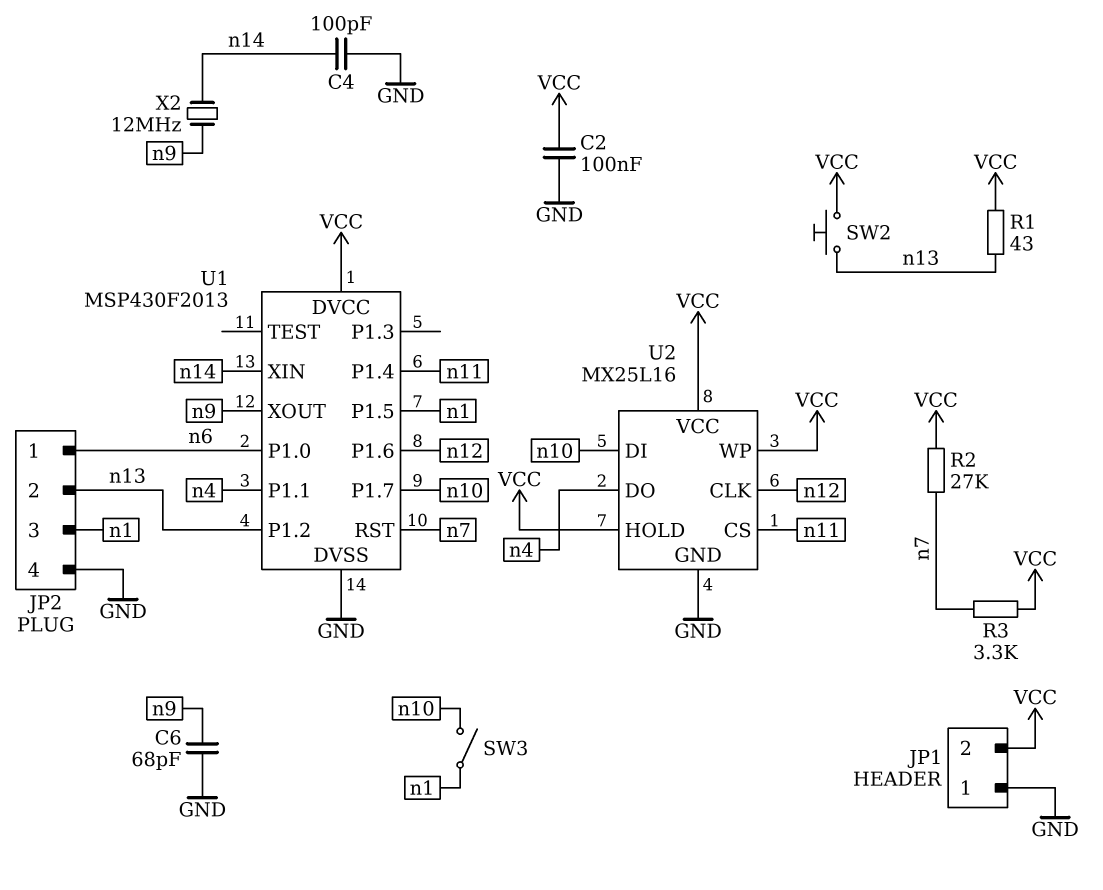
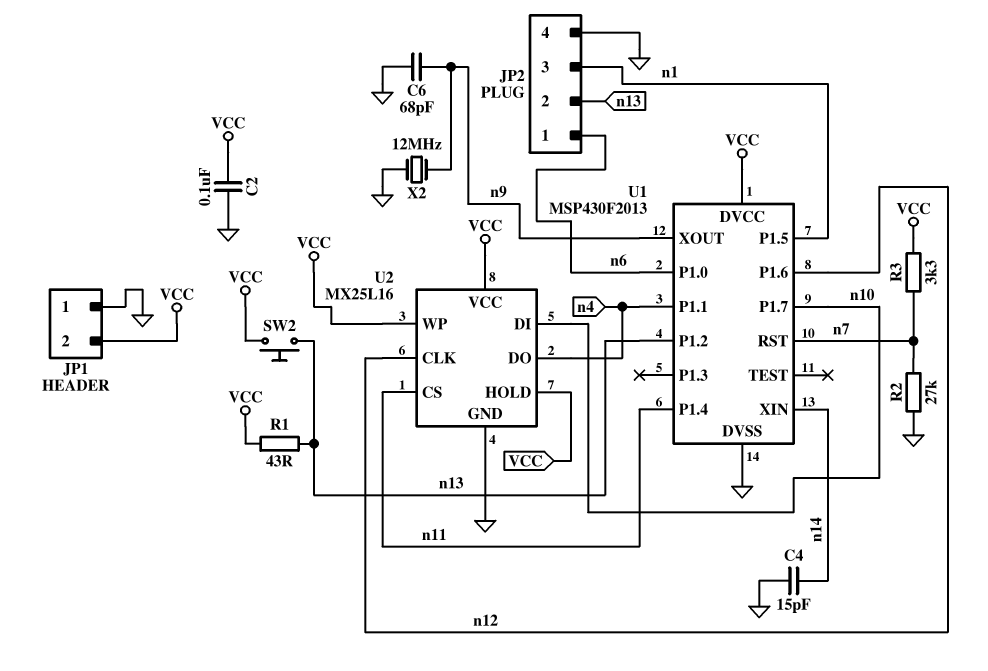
C4: 100pF (GND, n14) -> 15pF (GND, n14)
R2: 27k (VCC, n7) -> 27k (GND, n7)
SW3: switch (n1, n10) -> none
X2: 12MHz (n9, n14) -> 12MHz (GND, n9)

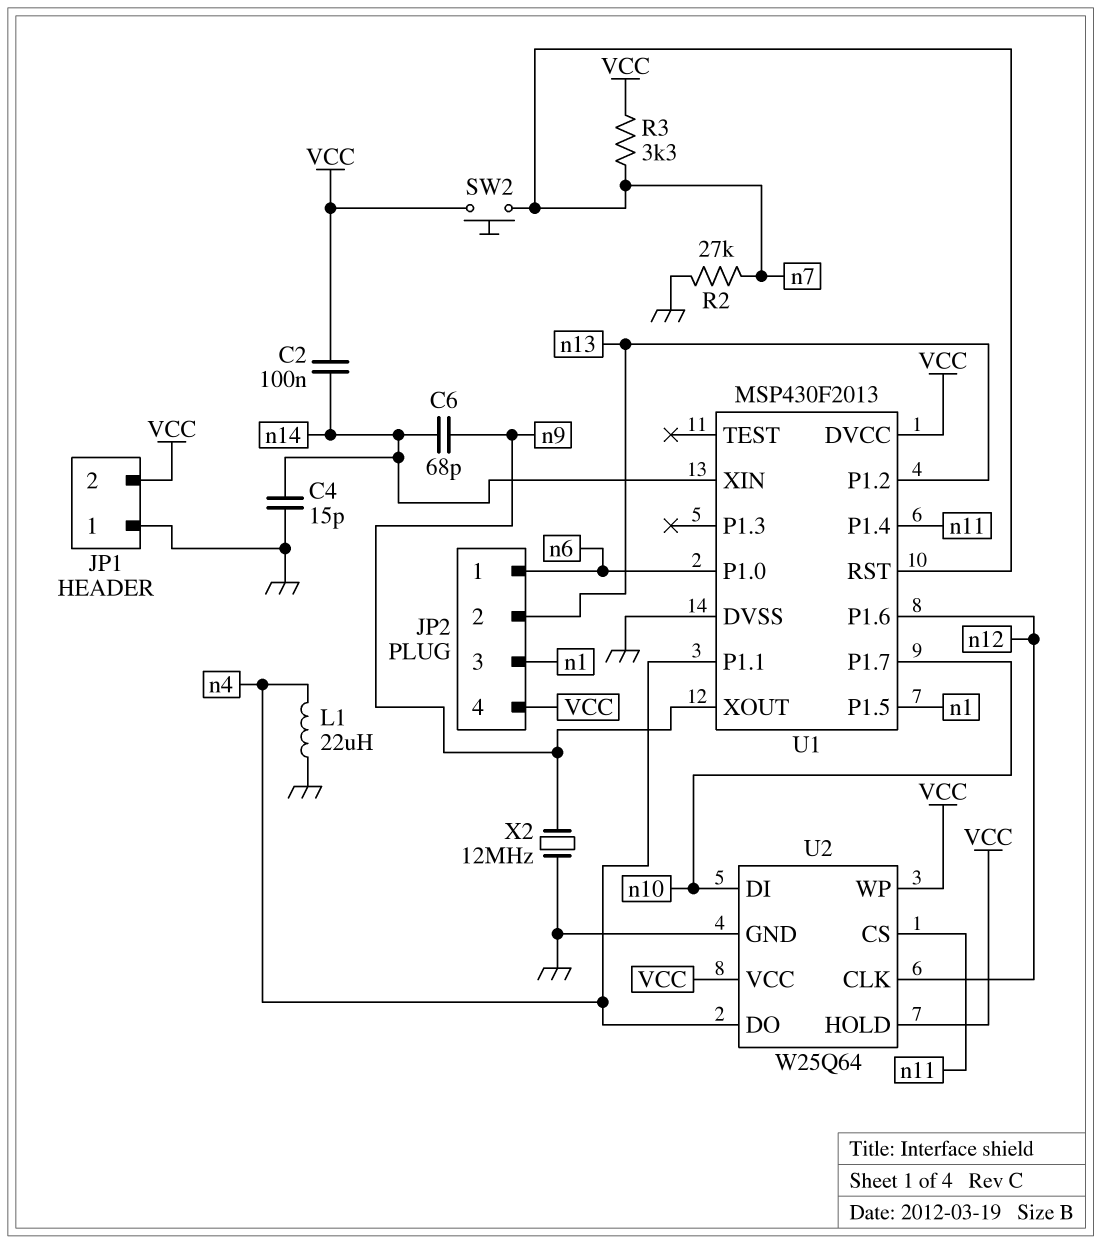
C2: 100nF (GND, VCC) -> 100nF (VCC, n14)
C6: 68pF (GND, n9) -> 68pF (n9, n14)
JP2 pin 4: GND -> VCC
L1: none -> 22uH (GND, n4)
R1: 43 (VCC, n13) -> none
SW2: button (VCC, n13) -> button (VCC, n7)
U2: MX25L16 -> W25Q64

